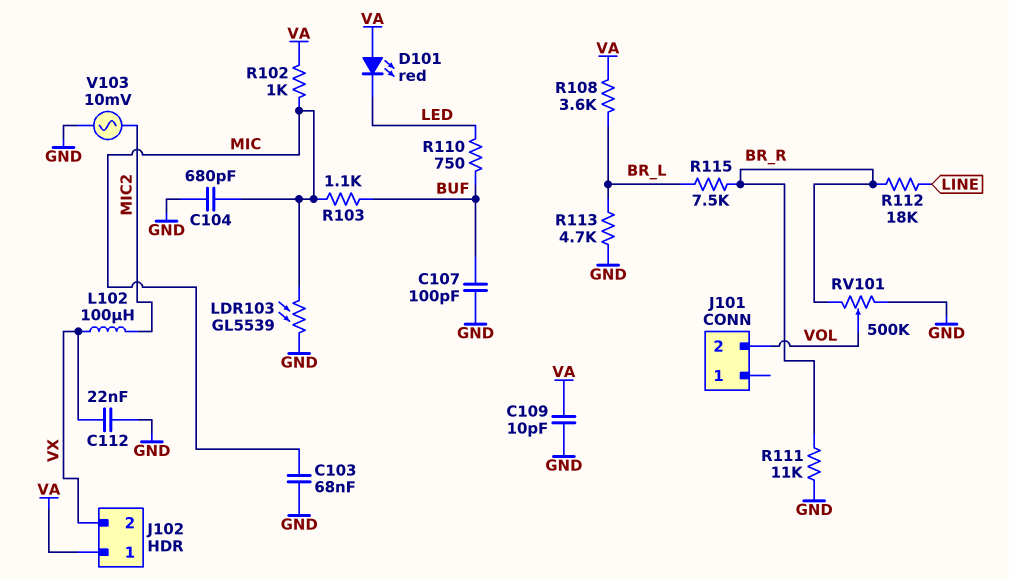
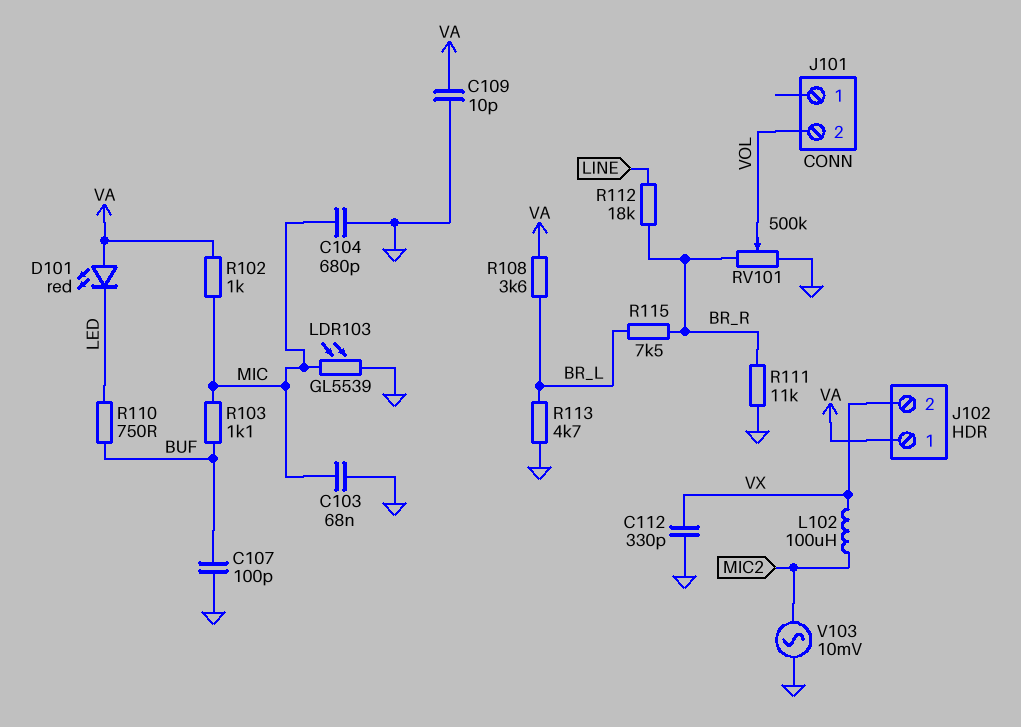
C112: 22nF (GND, VX) -> 330pF (GND, VX)

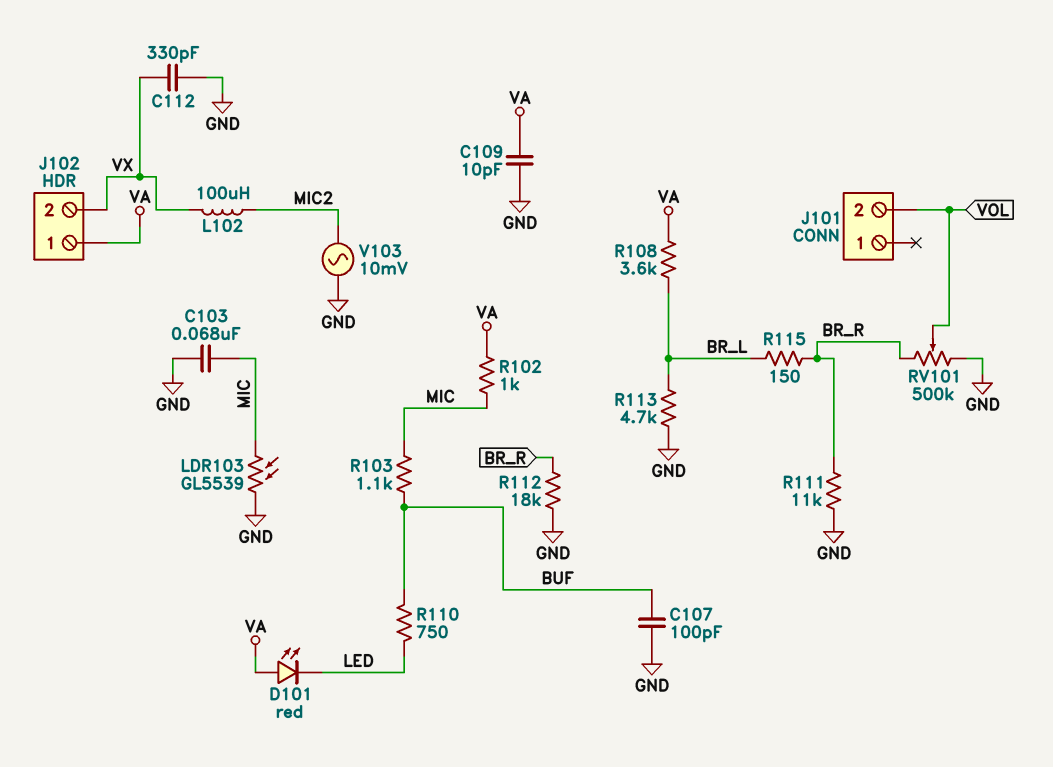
C104: 680pF (GND, MIC) -> none
R112: 18k (BR_R, LINE) -> 18k (BR_R, GND)
R115: 7.5k (BR_L, BR_R) -> 150 (BR_L, BR_R)

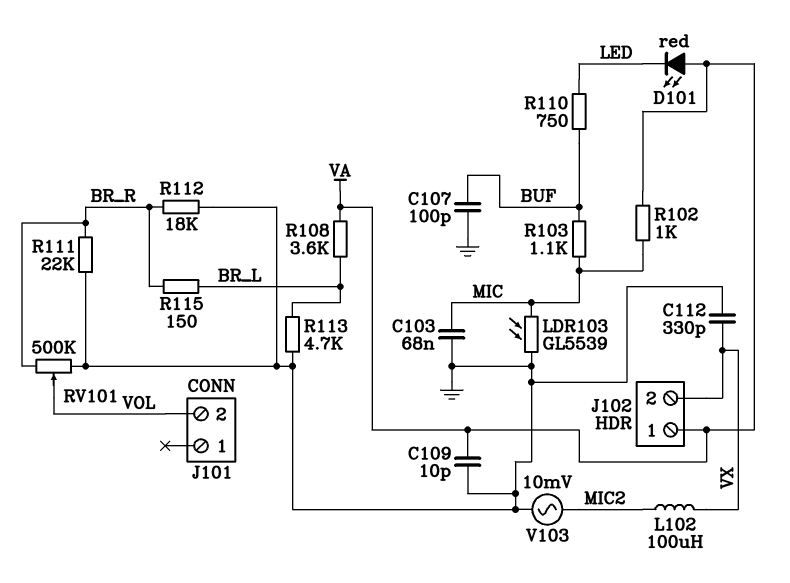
R111: 11k (BR_R, GND) -> 22k (BR_R, GND)

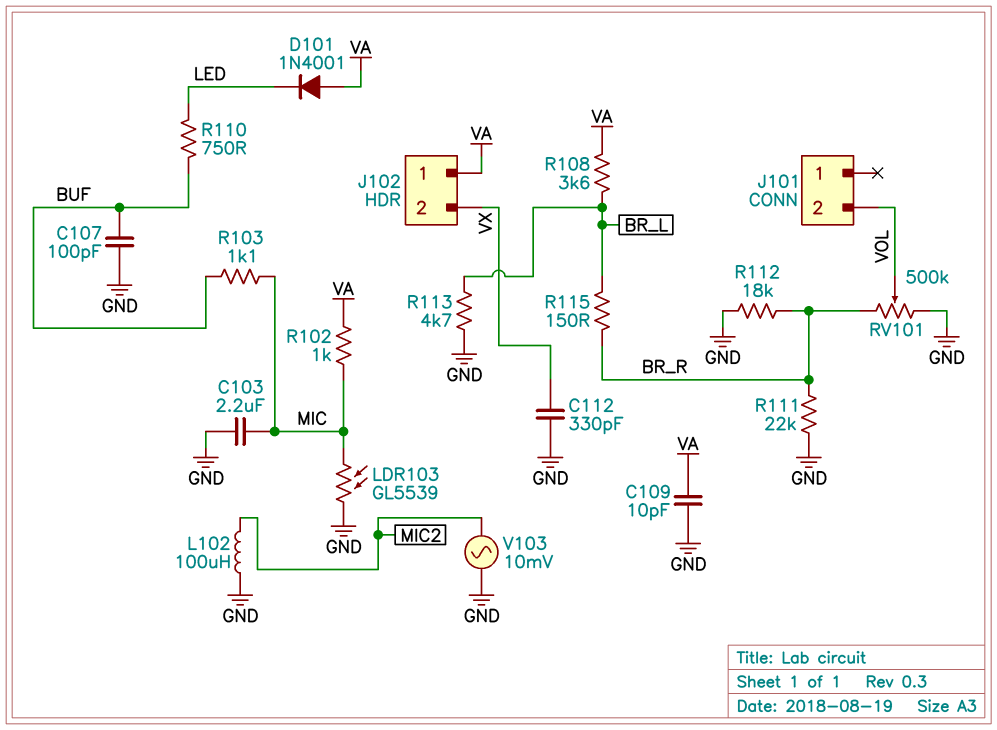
C103: 68nF (GND, MIC) -> 2.2uF (GND, MIC)
D101: LED red (A VA, K LED) -> diode 1N4001 (A VA, K LED)
L102: 100uH (MIC2, VX) -> 100uH (GND, MIC2)

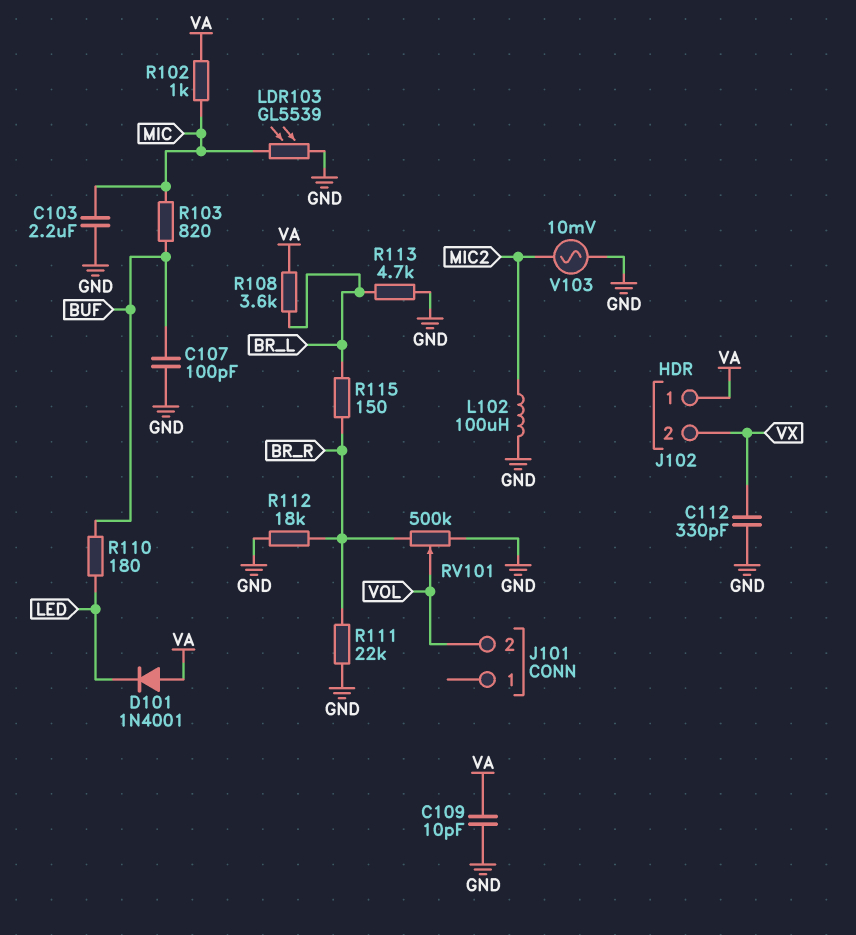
R103: 1.1k (BUF, MIC) -> 820 (BUF, MIC)
R110: 750 (BUF, LED) -> 180 (BUF, LED)

